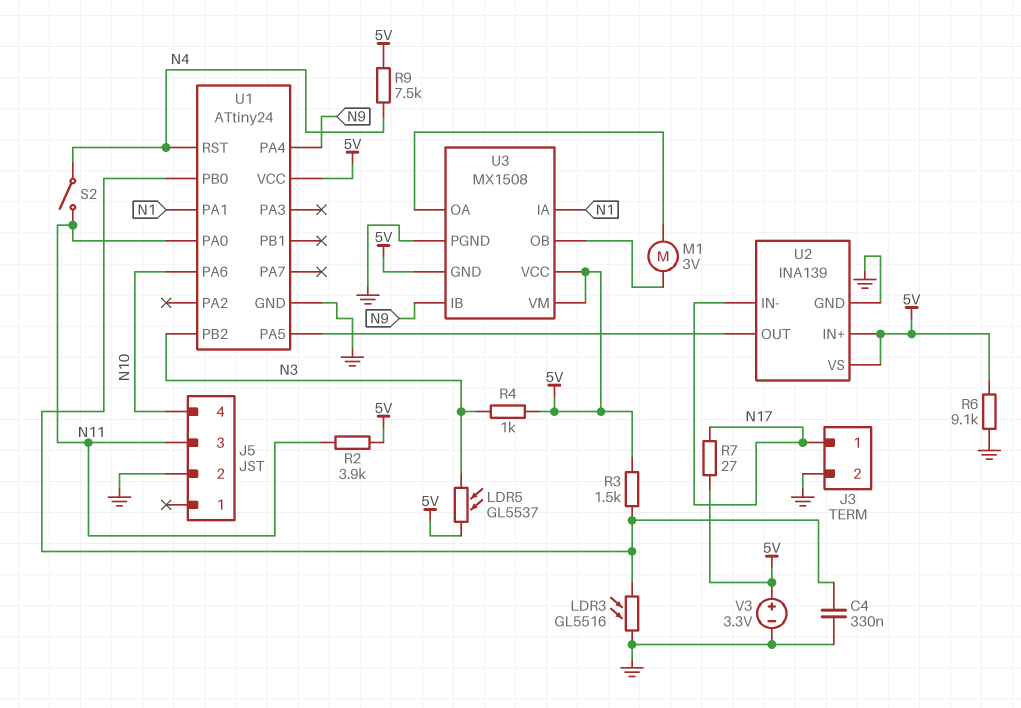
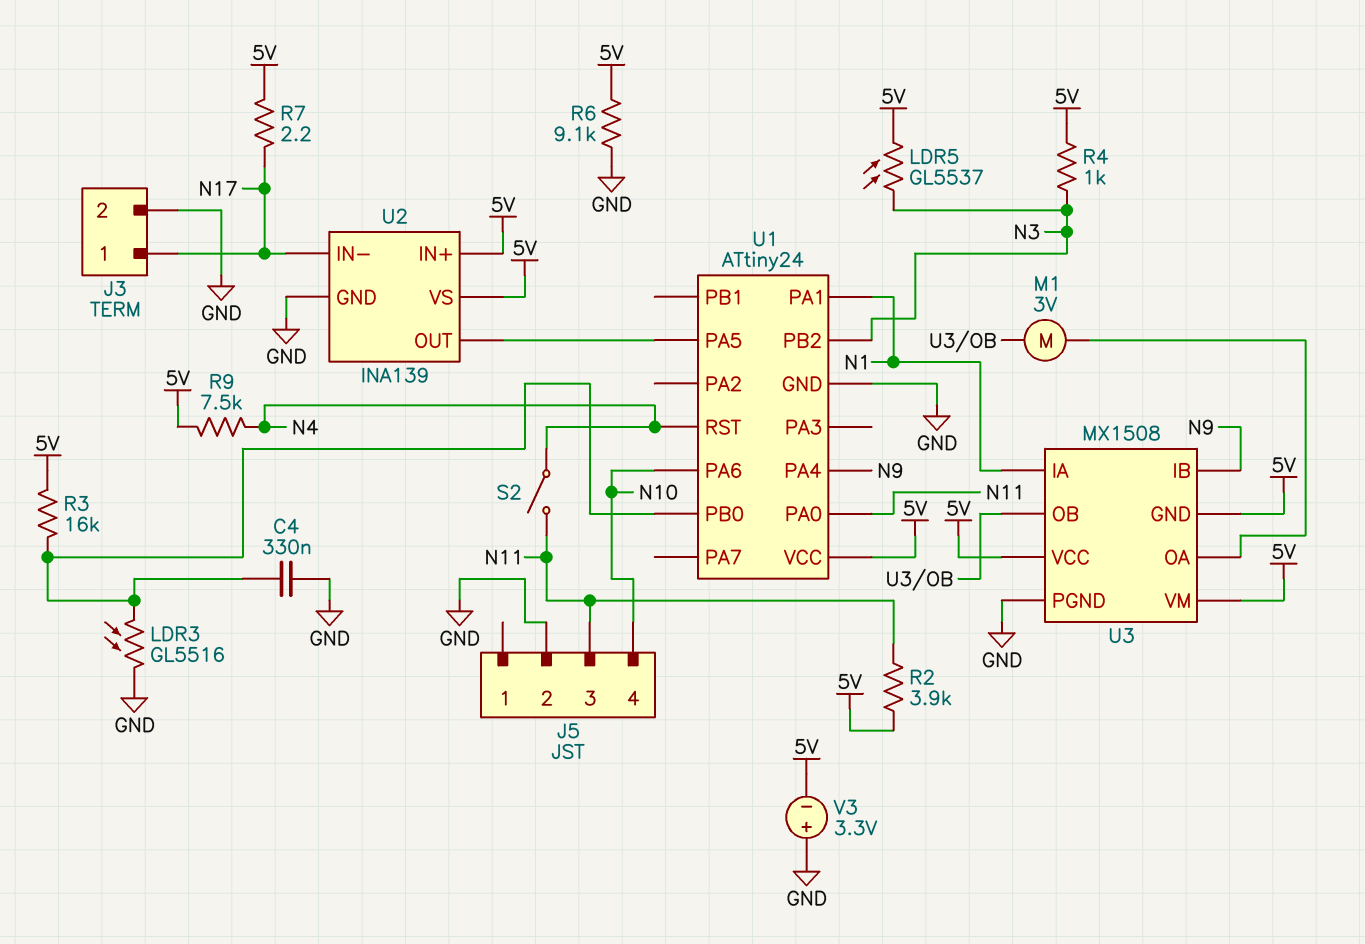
R3: 1.5k (5V, U1/PB0) -> 16k (5V, U1/PB0)
R7: 27 (5V, N17) -> 2.2 (5V, N17)
V3: 3.3V (plus 5V, minus GND) -> 3.3V (plus GND, minus 5V)

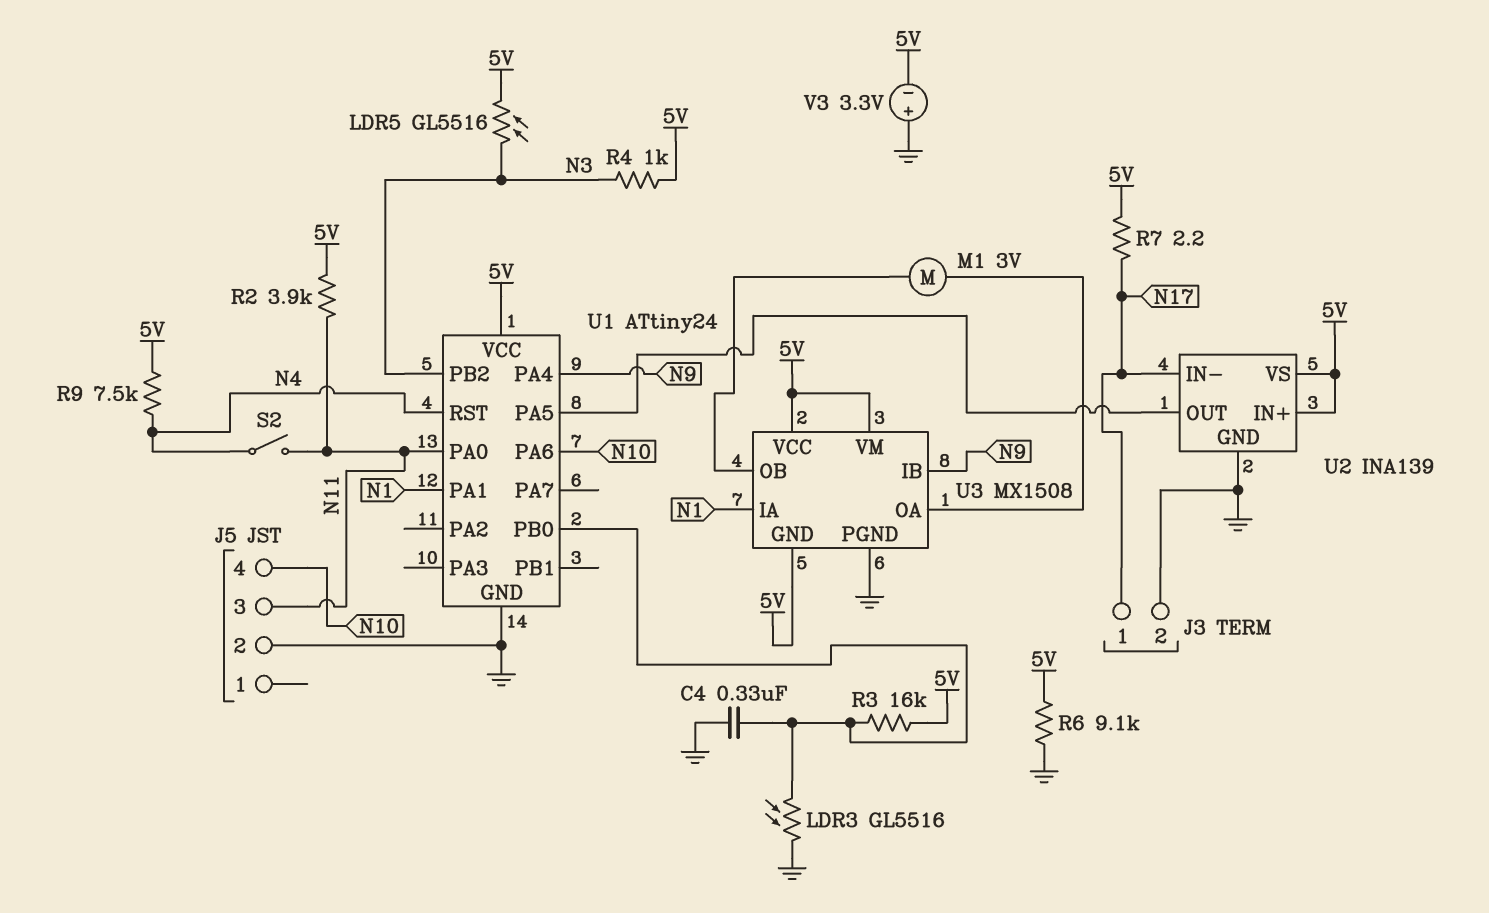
LDR5: GL5537 (5V, N3) -> GL5516 (5V, N3)

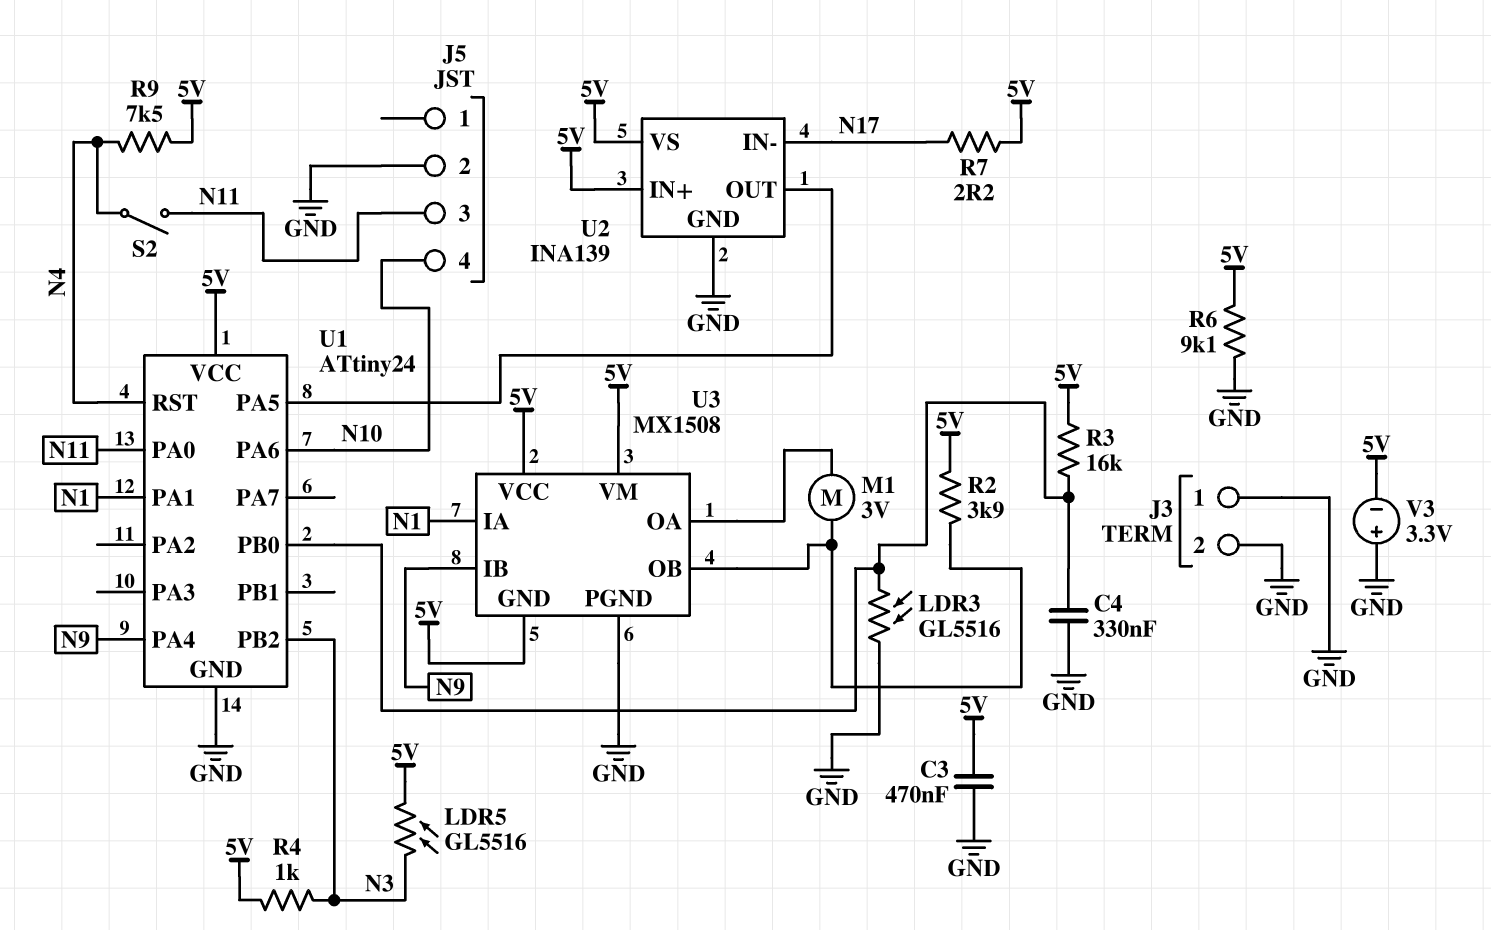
C3: none -> 470nF (5V, GND)
J3 pin 1: N17 -> GND
R2: 3.9k (5V, N11) -> 3.9k (5V, U3/OB)

